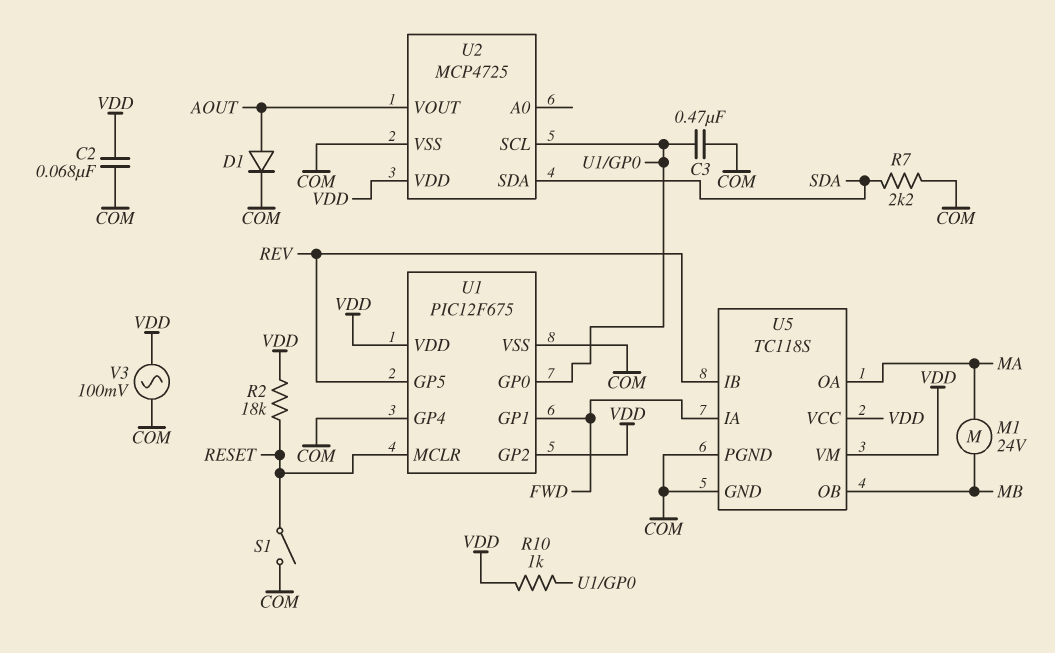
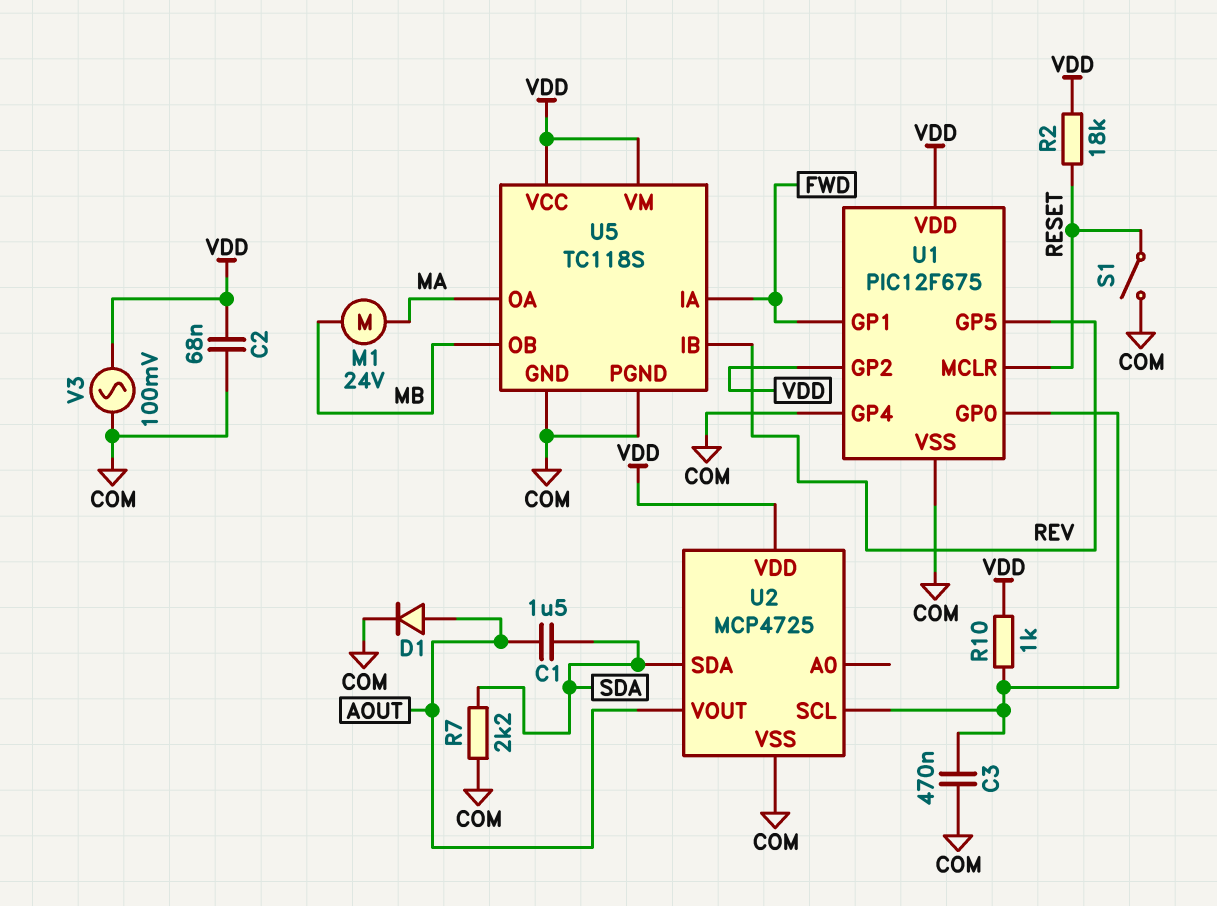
C1: none -> 1.5uF (AOUT, SDA)

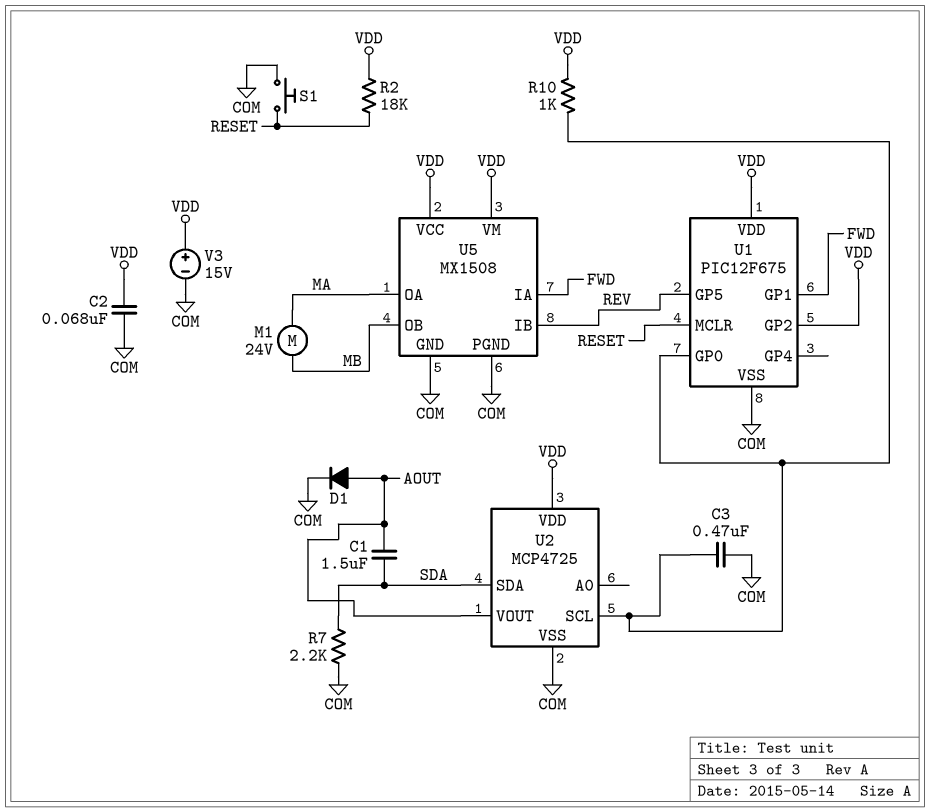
S1: switch (COM, RESET) -> button (COM, RESET)
U1 pin GP4: COM -> none
U5: TC118S -> MX1508
V3: AC 100mV (COM, VDD) -> 15V (plus VDD, minus COM)

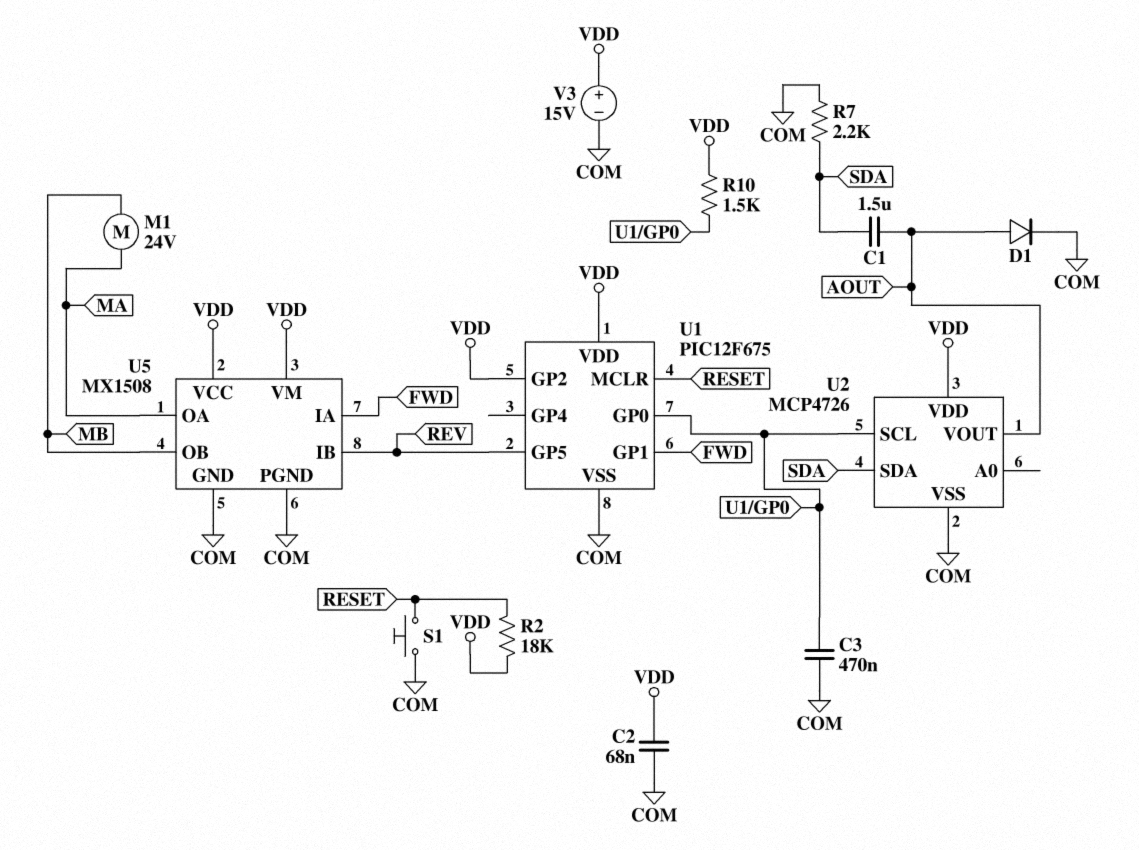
R10: 1k (U1/GP0, VDD) -> 1.5k (U1/GP0, VDD)
U2: MCP4725 -> MCP4726

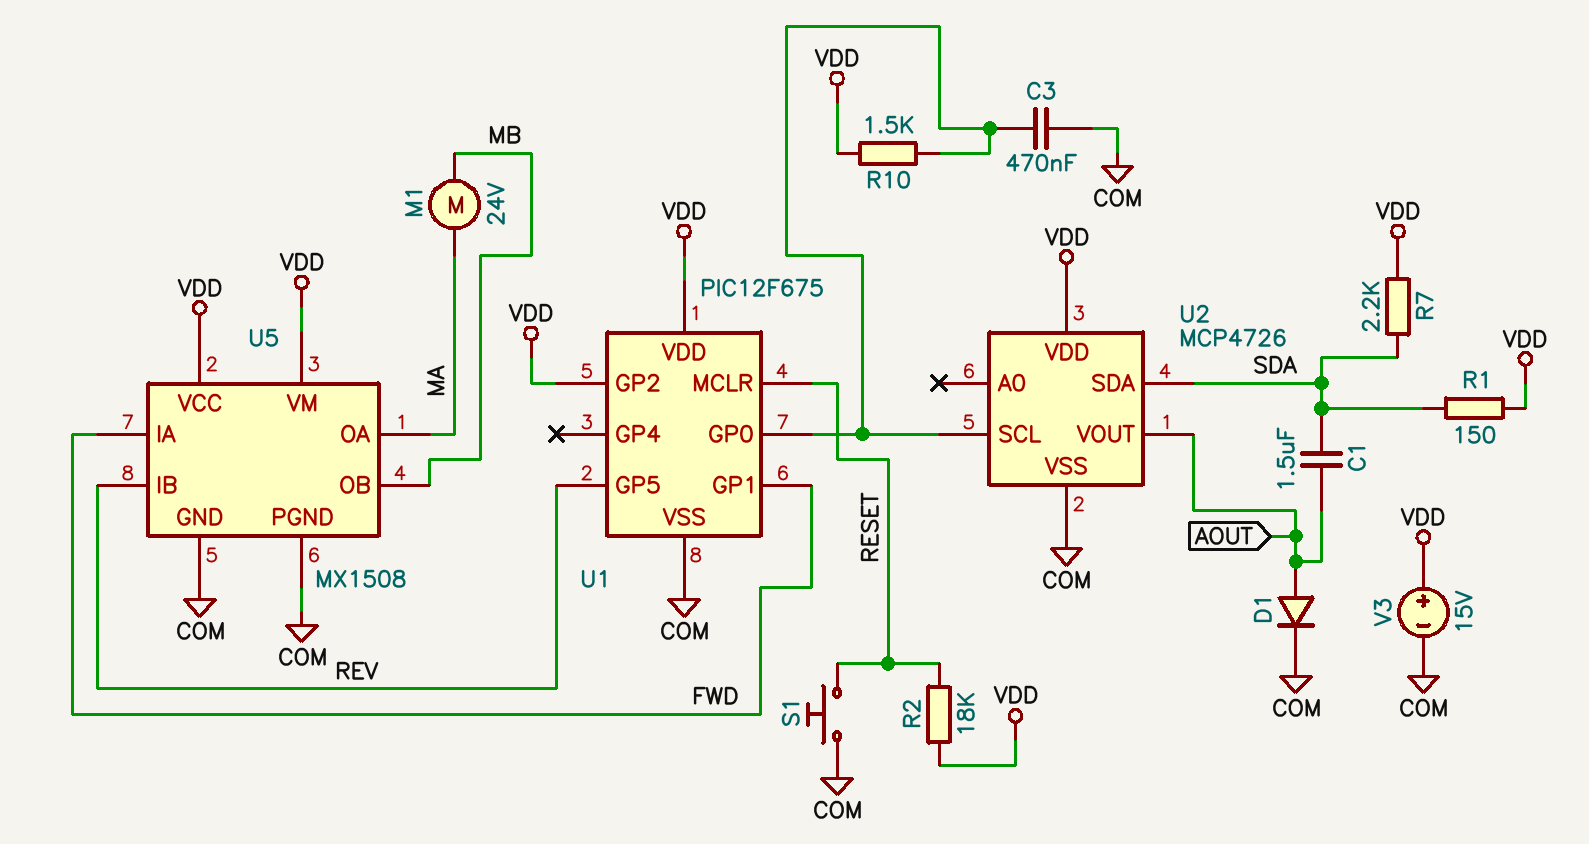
C2: 68nF (COM, VDD) -> none
R1: none -> 150 (SDA, VDD)
R7: 2.2k (COM, SDA) -> 2.2k (SDA, VDD)

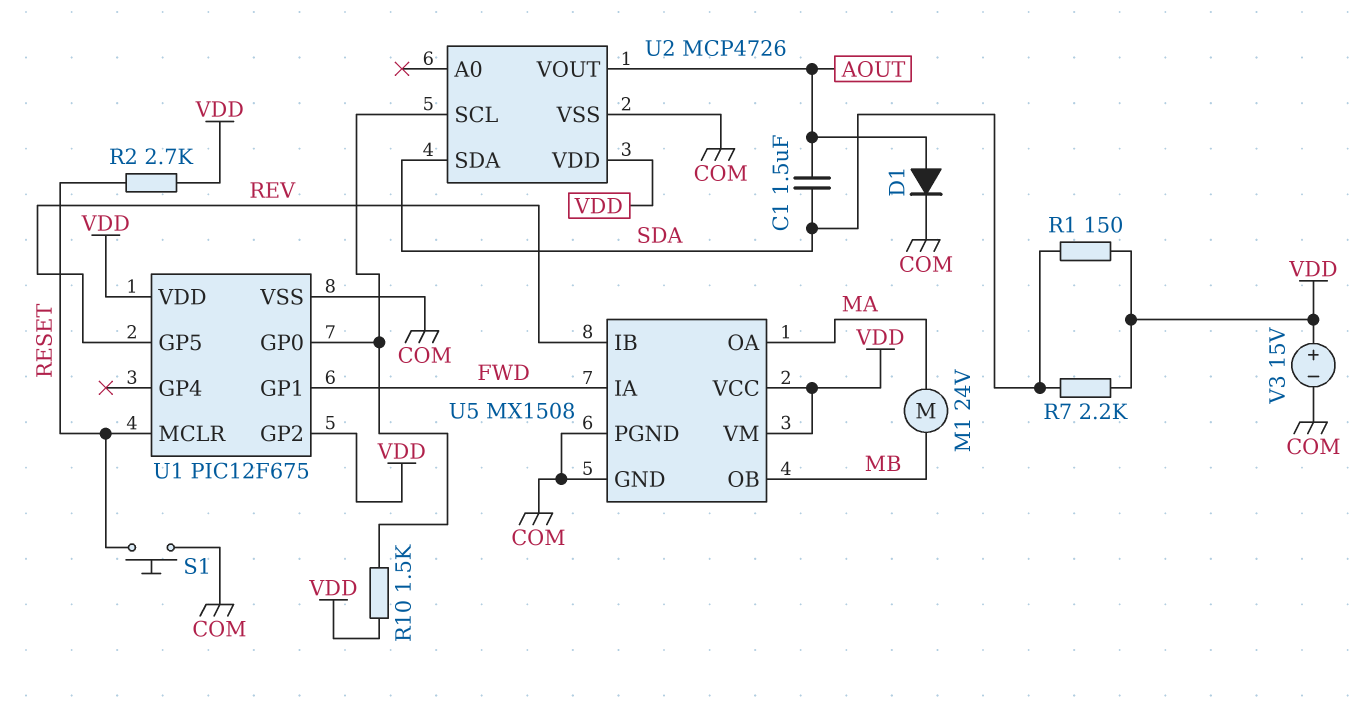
C3: 470nF (COM, U1/GP0) -> none
R2: 18k (RESET, VDD) -> 2.7k (RESET, VDD)

